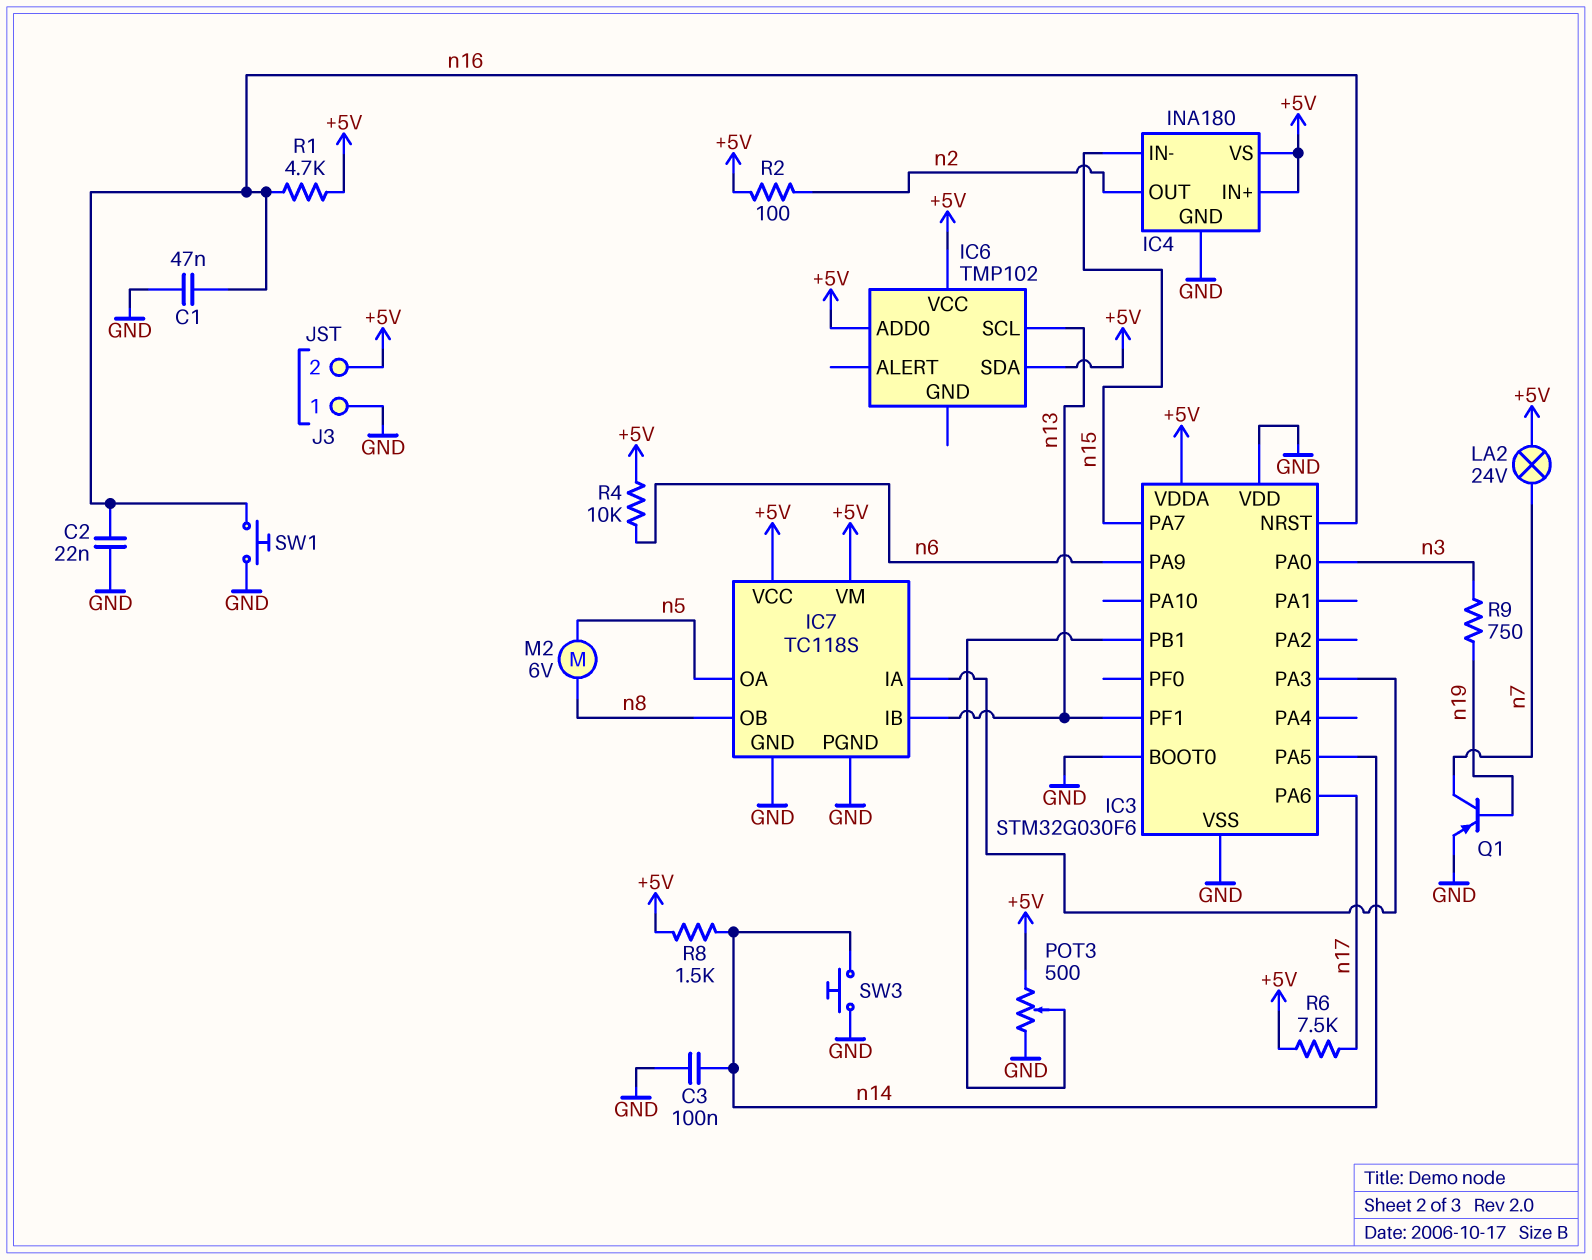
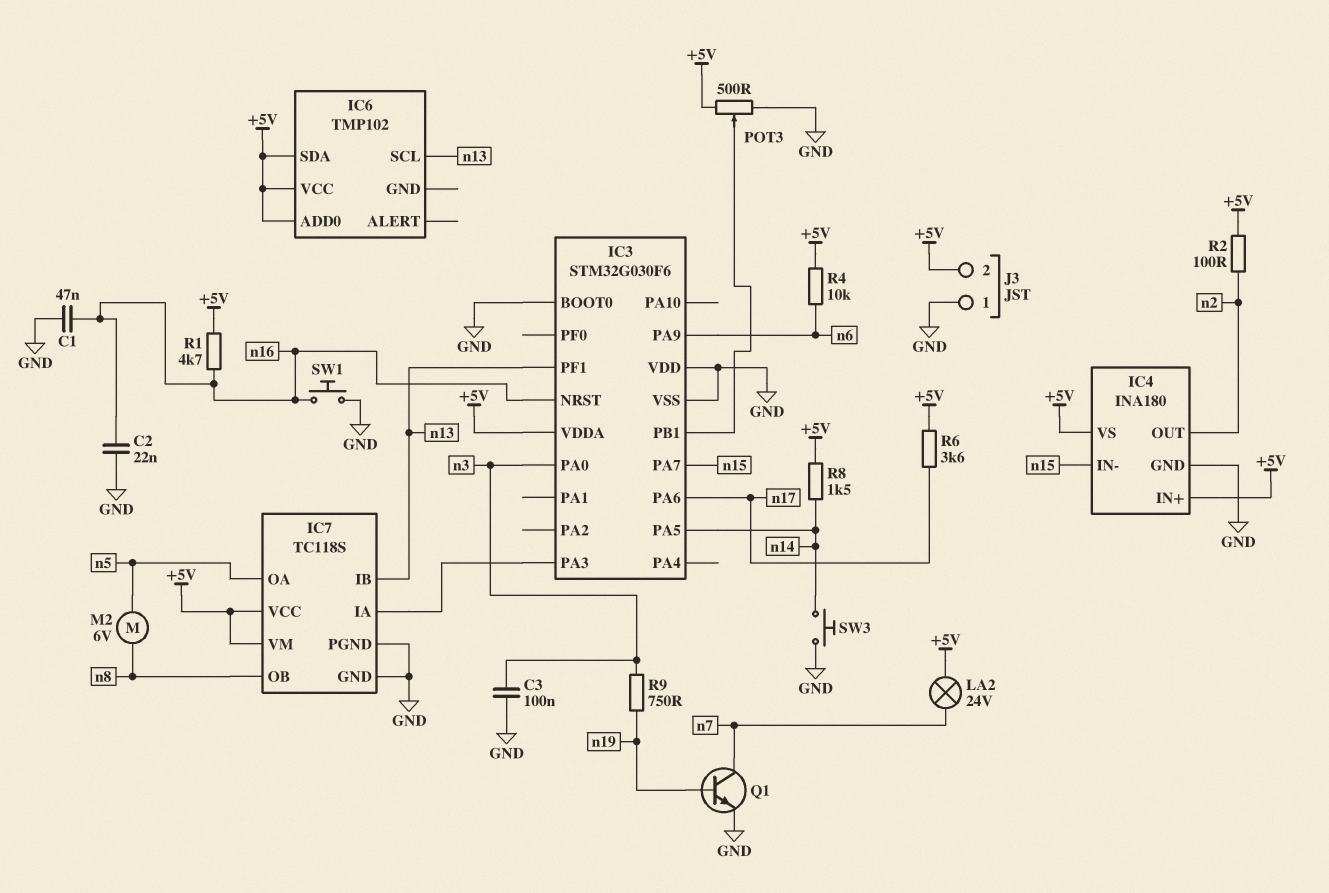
C3: 100nF (GND, n14) -> 100nF (GND, n3)
Q1: PNP (B n19, C n7, E GND) -> NPN (B n19, C n7, E GND)
R6: 7.5k (+5V, n17) -> 3.6k (+5V, n17)

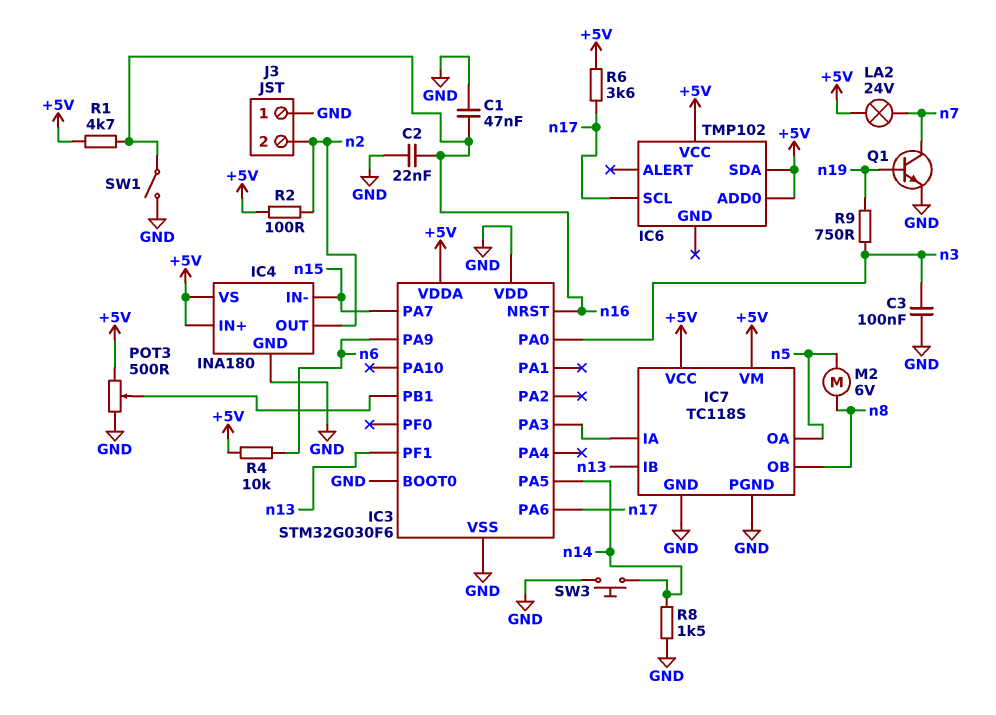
IC6 pin SCL: n13 -> n17
J3 pin 2: +5V -> n2
R8: 1.5k (+5V, n14) -> 1.5k (GND, n14)
SW1: button (GND, n16) -> switch (GND, n16)

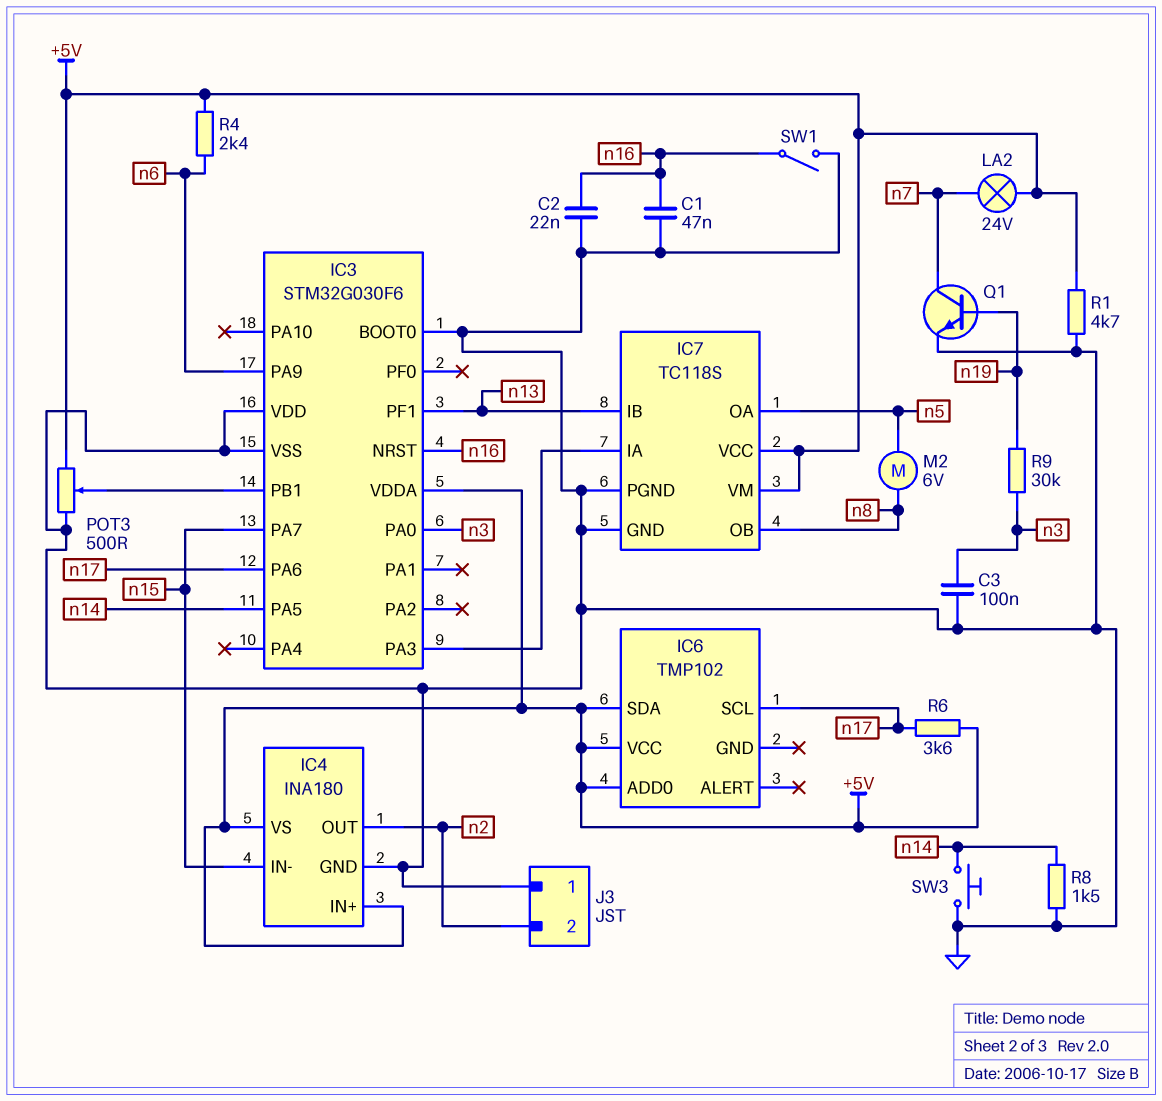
R1: 4.7k (+5V, n16) -> 4.7k (+5V, GND)
R2: 100 (+5V, n2) -> none
R4: 10k (+5V, n6) -> 2.4k (+5V, n6)
R9: 750 (n3, n19) -> 30k (n3, n19)

